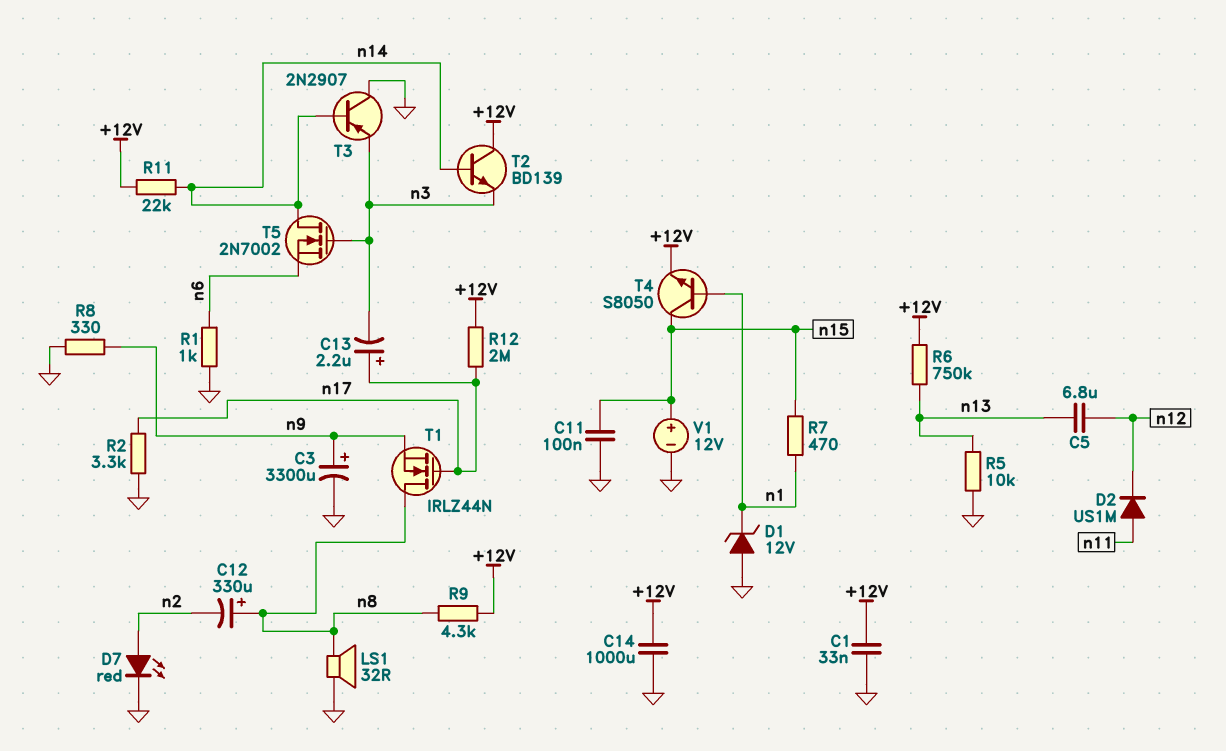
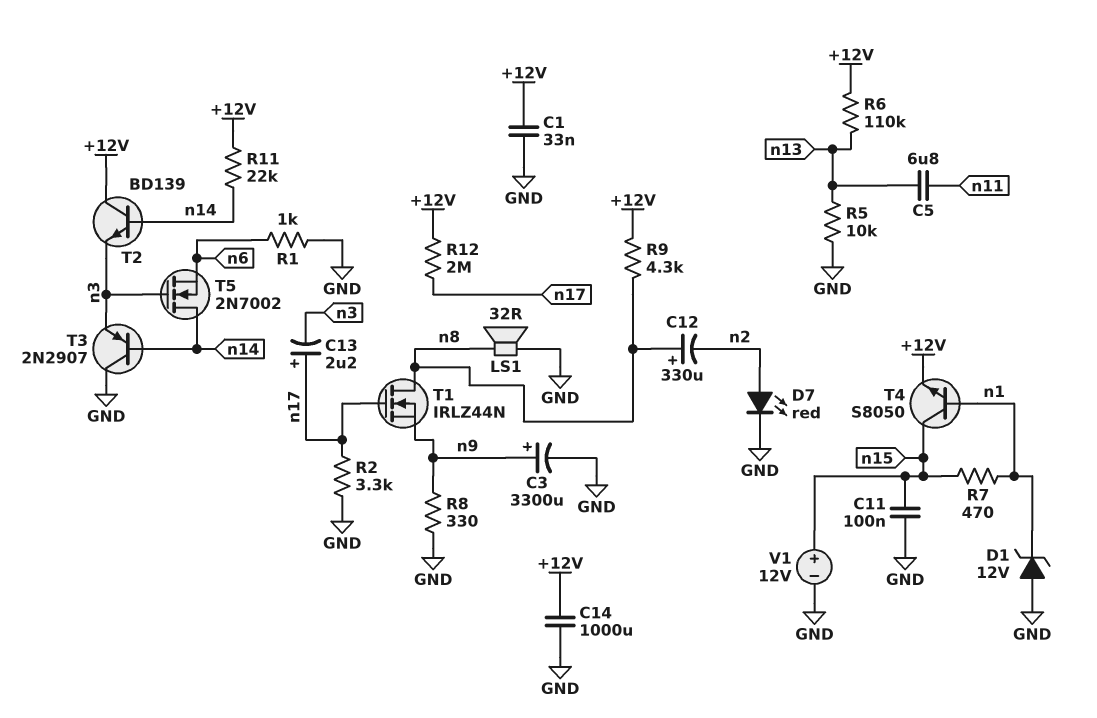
C5: 6.8uF (n12, n13) -> 6.8uF (n11, n13)
D2: diode US1M (A n11, K n12) -> none
R6: 750k (+12V, n13) -> 110k (+12V, n13)

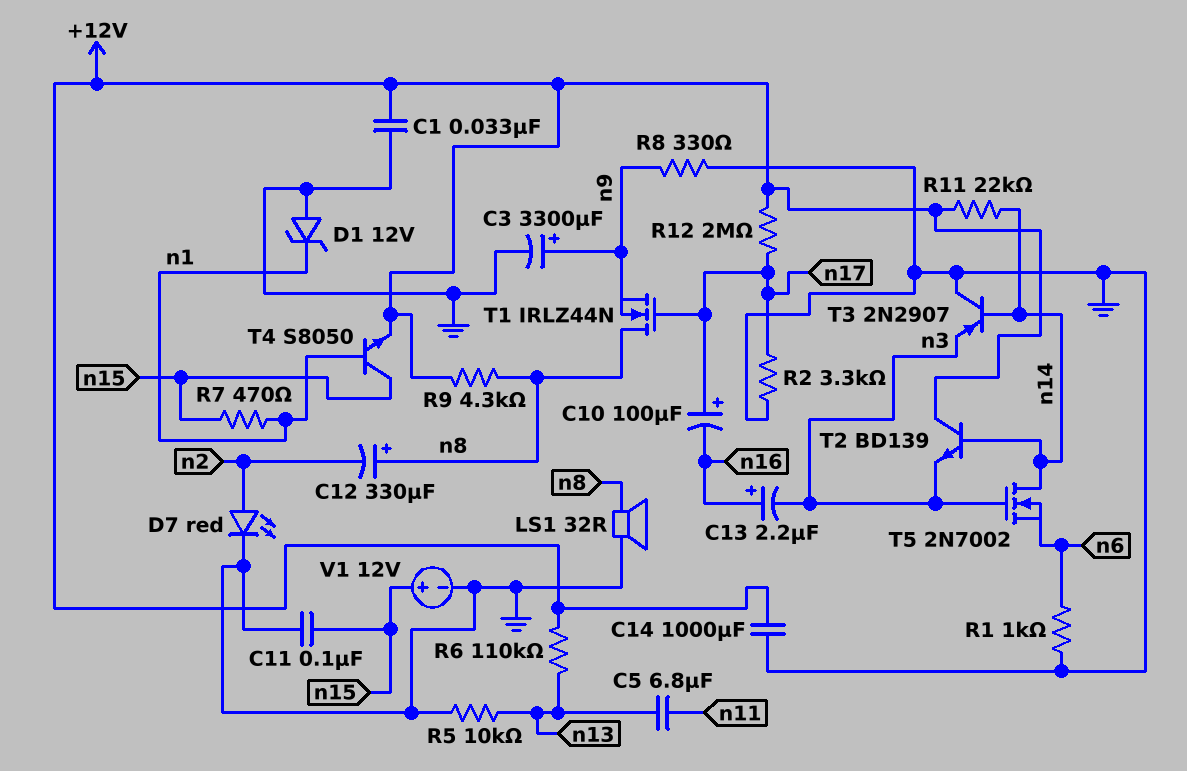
C10: none -> 100uF (plus n17, minus n16)
C13: 2.2uF (plus n17, minus n3) -> 2.2uF (plus n16, minus n3)

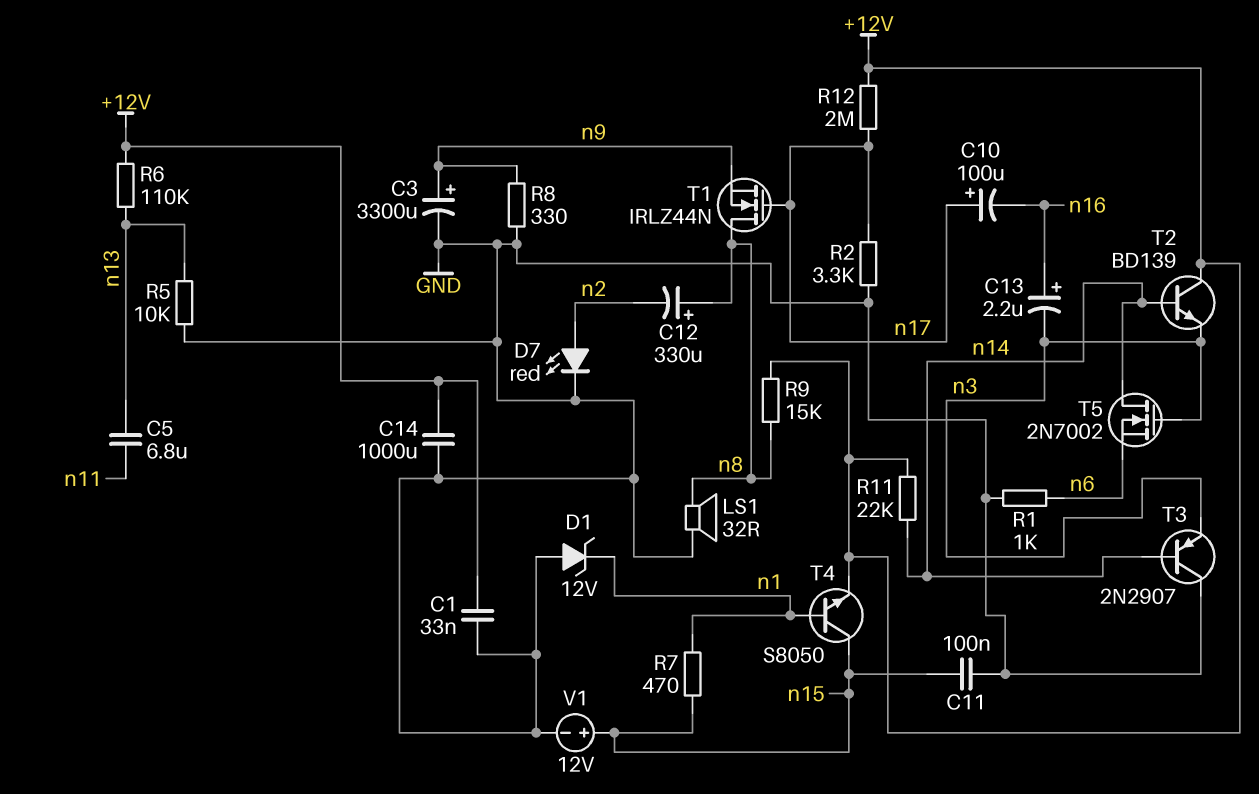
R9: 4.3k (+12V, n8) -> 15k (+12V, n8)

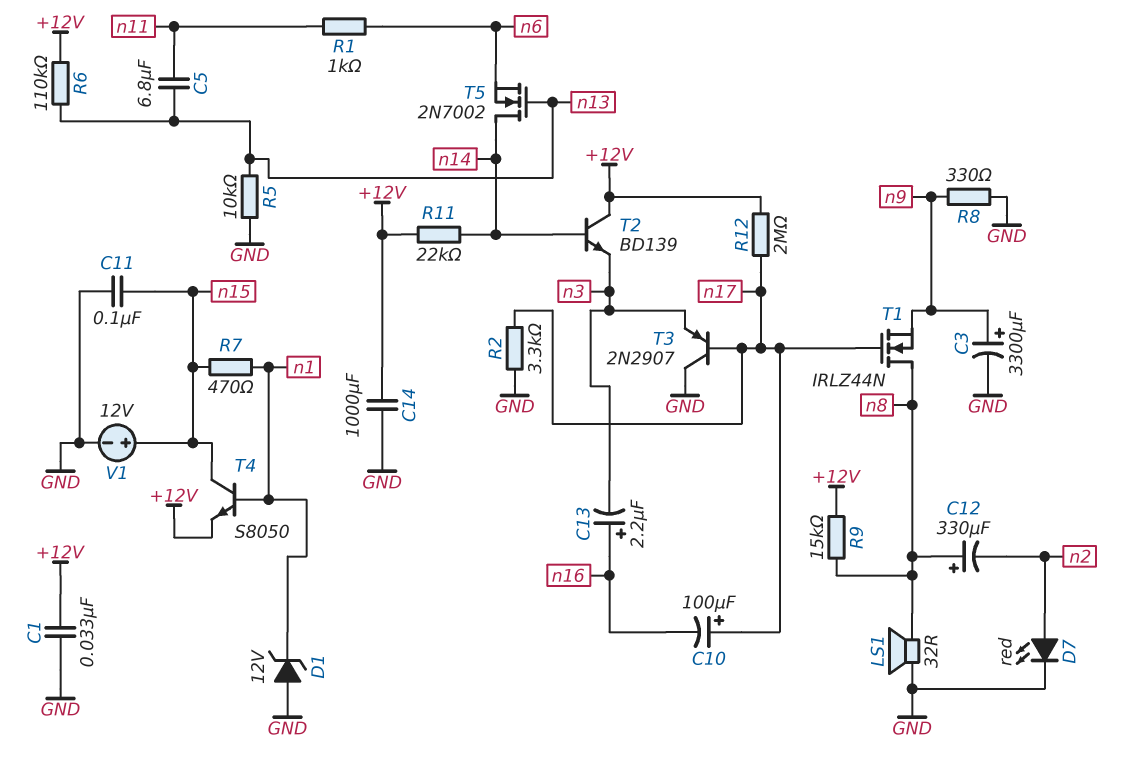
R1: 1k (GND, n6) -> 1k (n6, n11)
T3: PNP 2N2907 (B n14, C GND, E n3) -> PNP 2N2907 (B n17, C GND, E n3)
T5: NMOS 2N7002 (G n3, D n14, S n6) -> NMOS 2N7002 (G n13, D n14, S n6)

